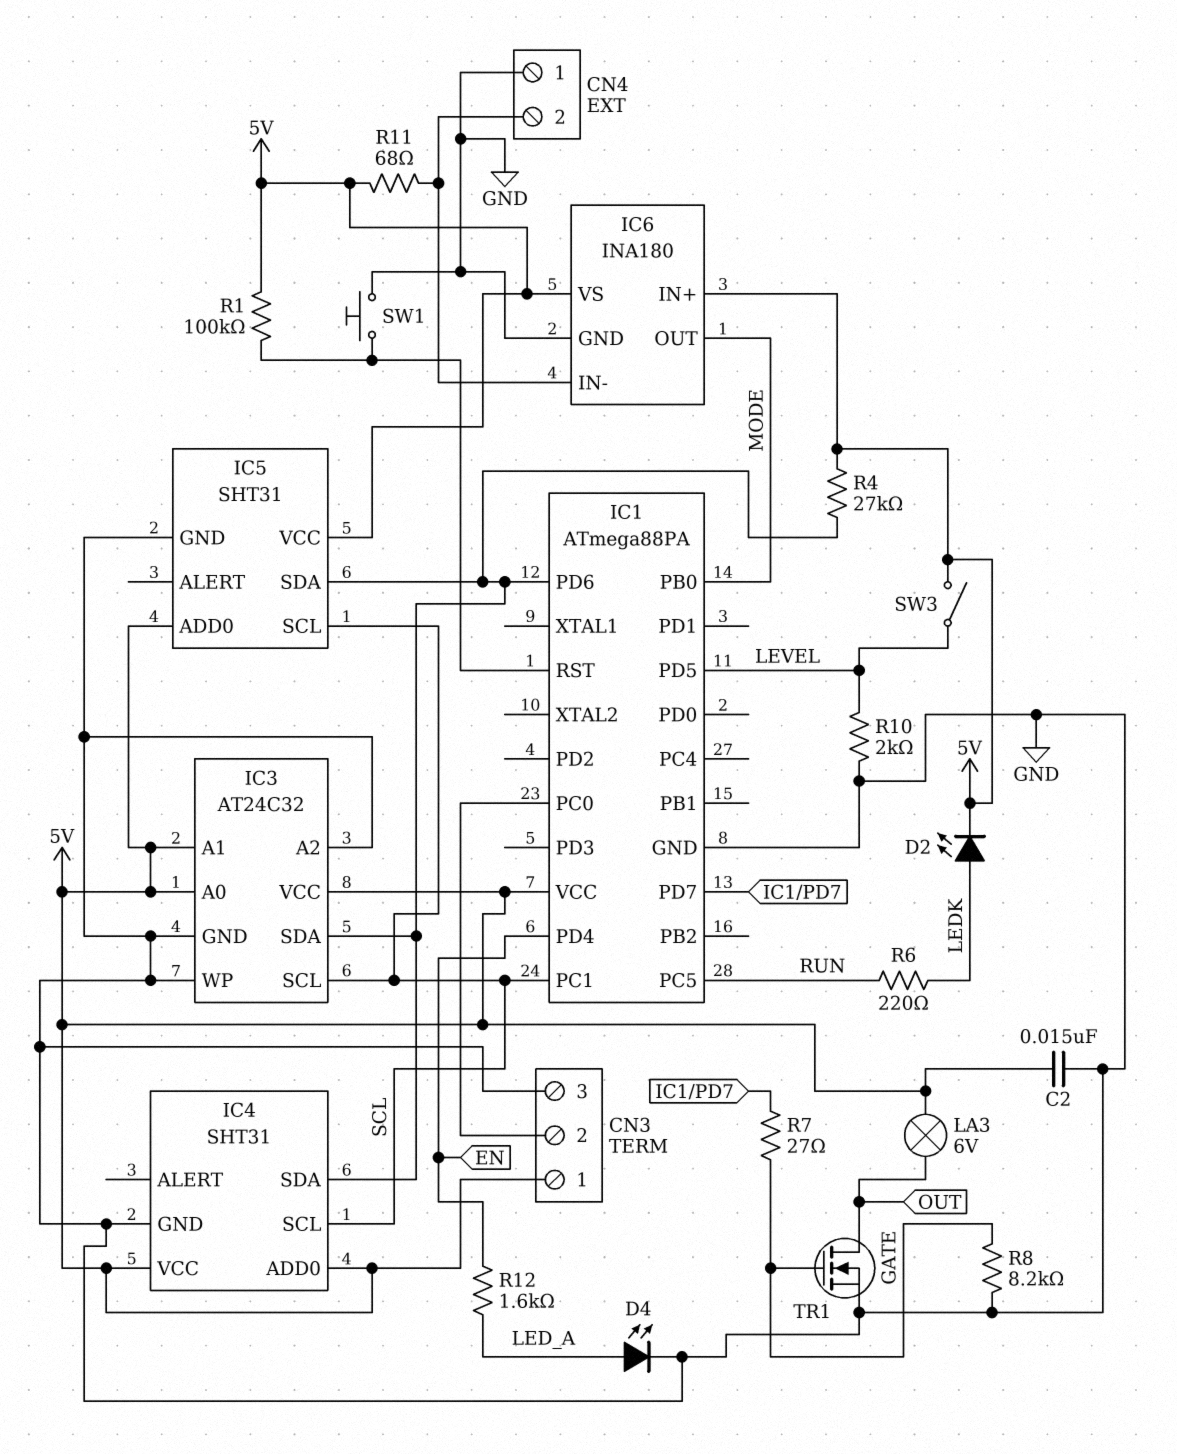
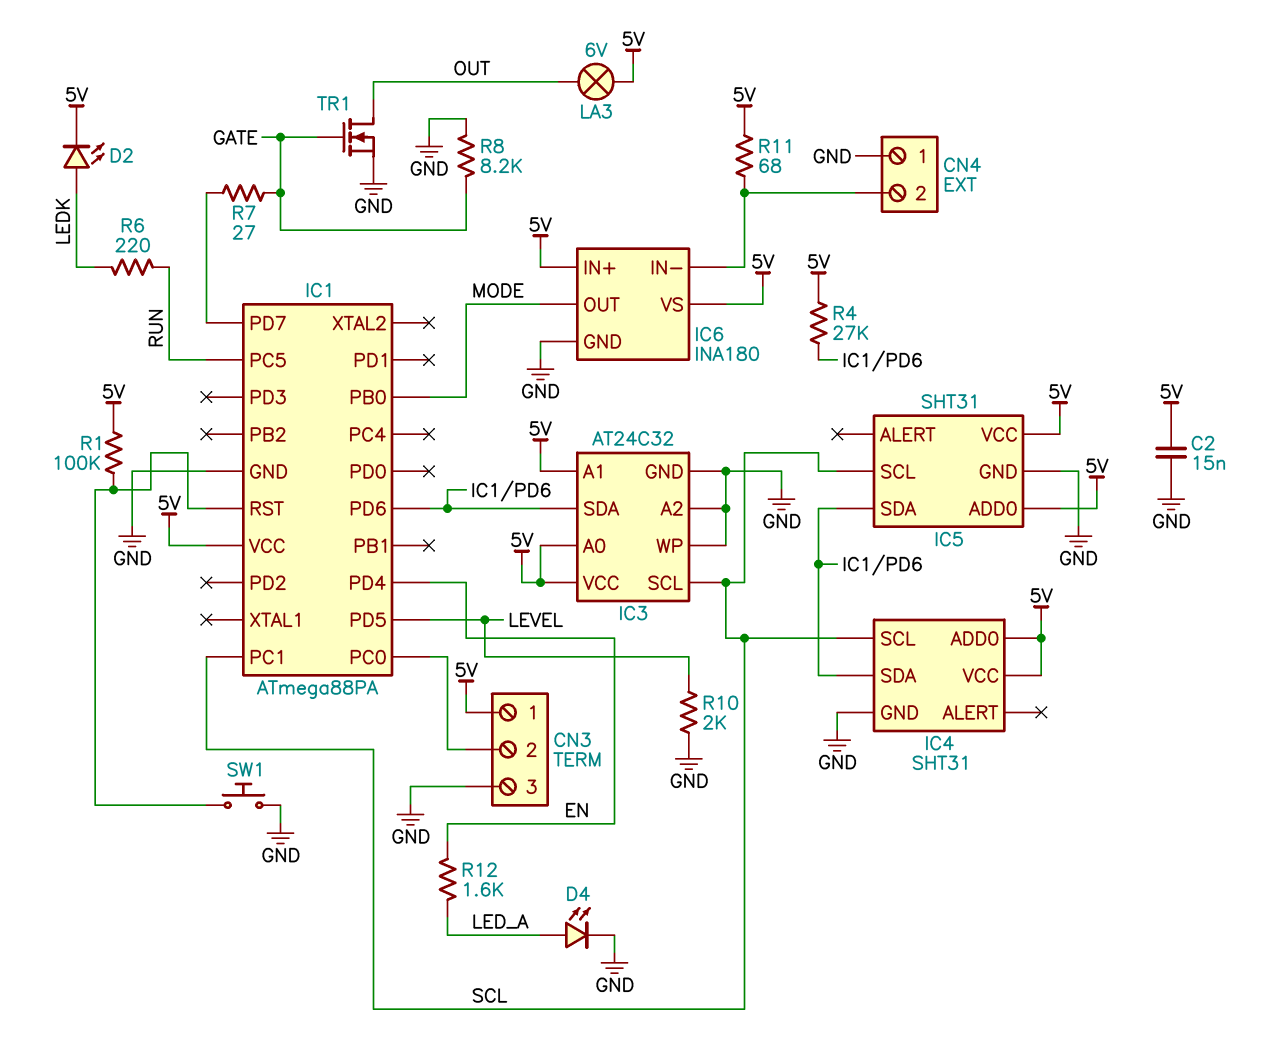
SW3: switch (5V, LEVEL) -> none

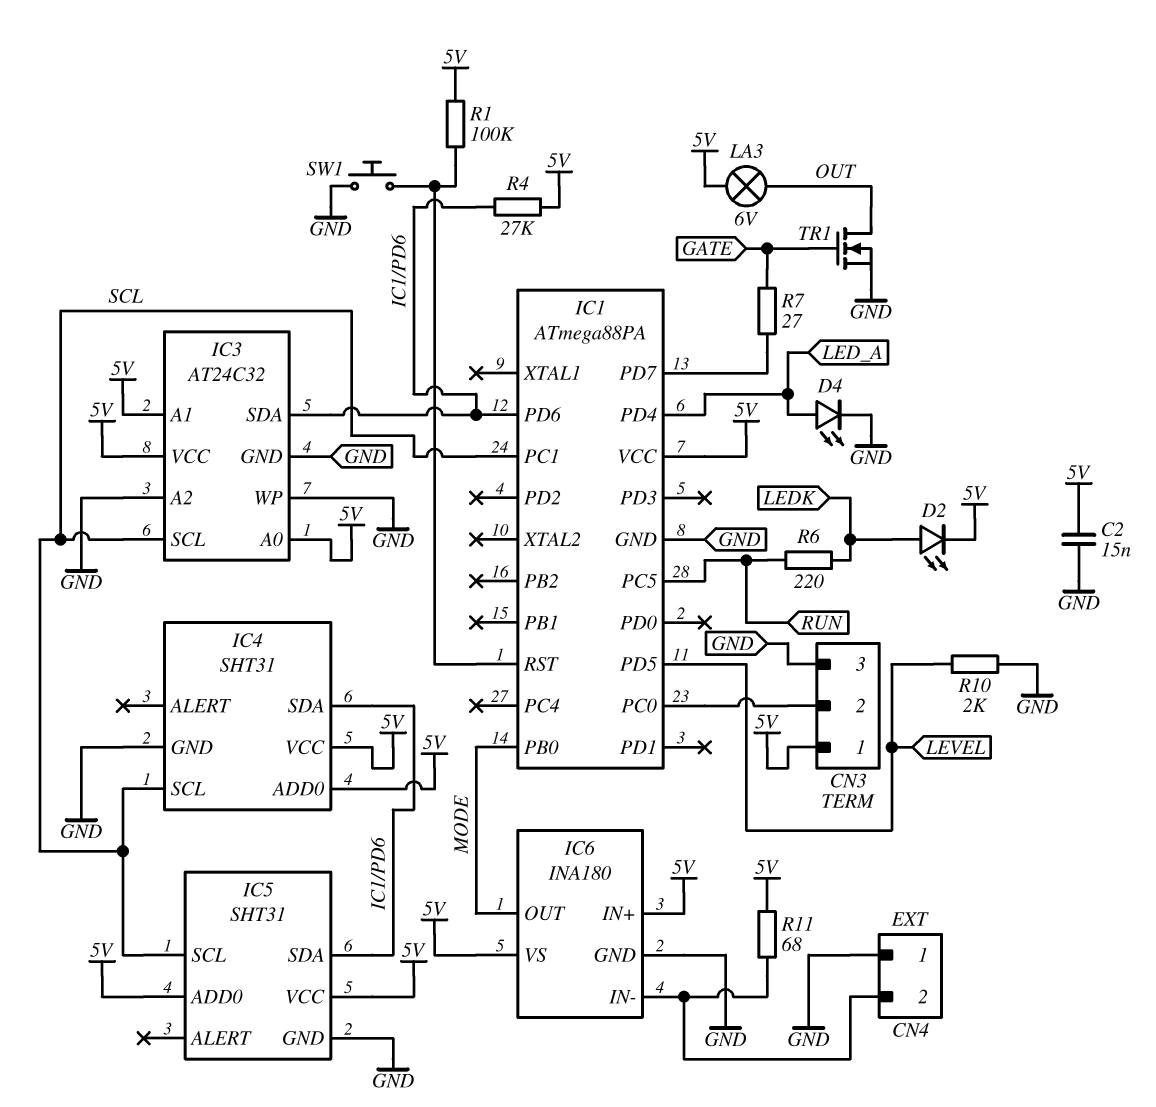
IC1 pin PD4: EN -> LED_A
R8: 8.2k (GATE, GND) -> none
R12: 1.6k (EN, LED_A) -> none

